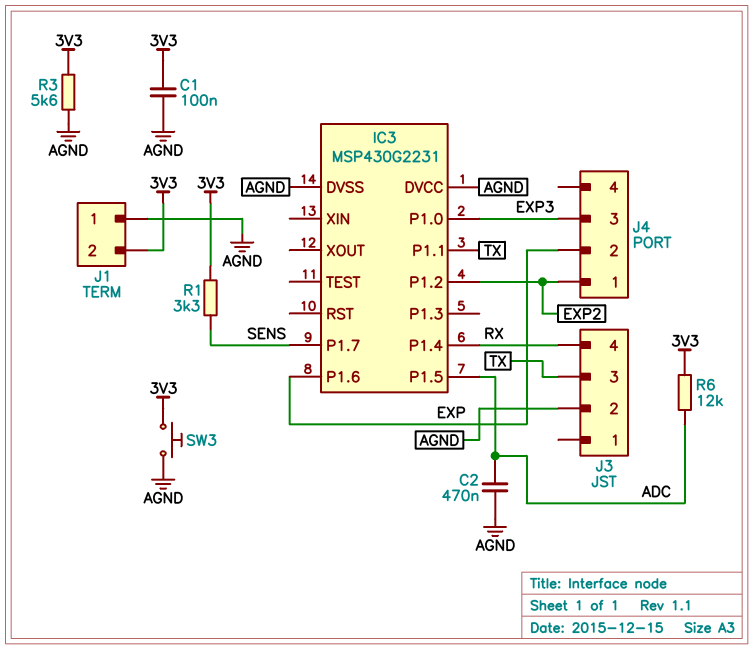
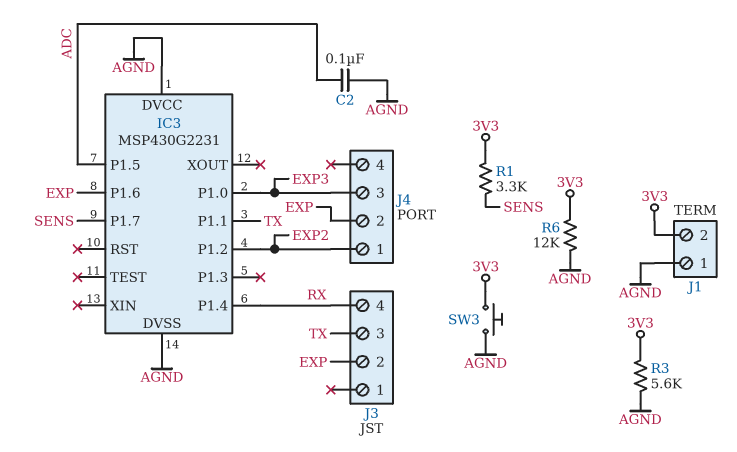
C1: 100nF (3V3, AGND) -> none
C2: 470nF (ADC, AGND) -> 100nF (ADC, AGND)
J3 pin 2: AGND -> EXP
R6: 12k (3V3, ADC) -> 12k (3V3, AGND)

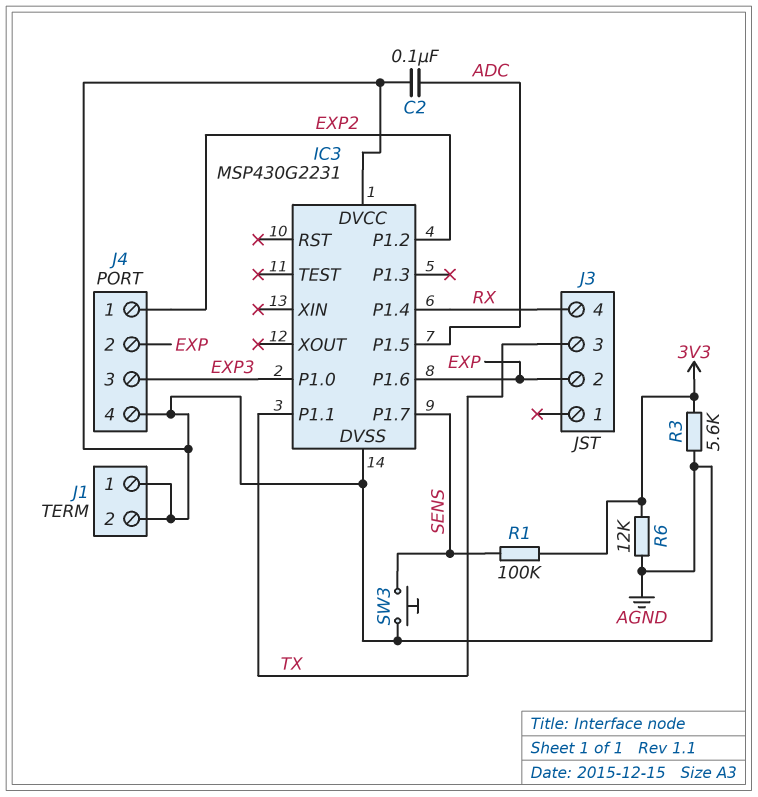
J1 pin 2: 3V3 -> AGND
J4 pin 4: none -> AGND
R1: 3.3k (3V3, SENS) -> 100k (3V3, SENS)
SW3: button (3V3, AGND) -> button (AGND, SENS)

